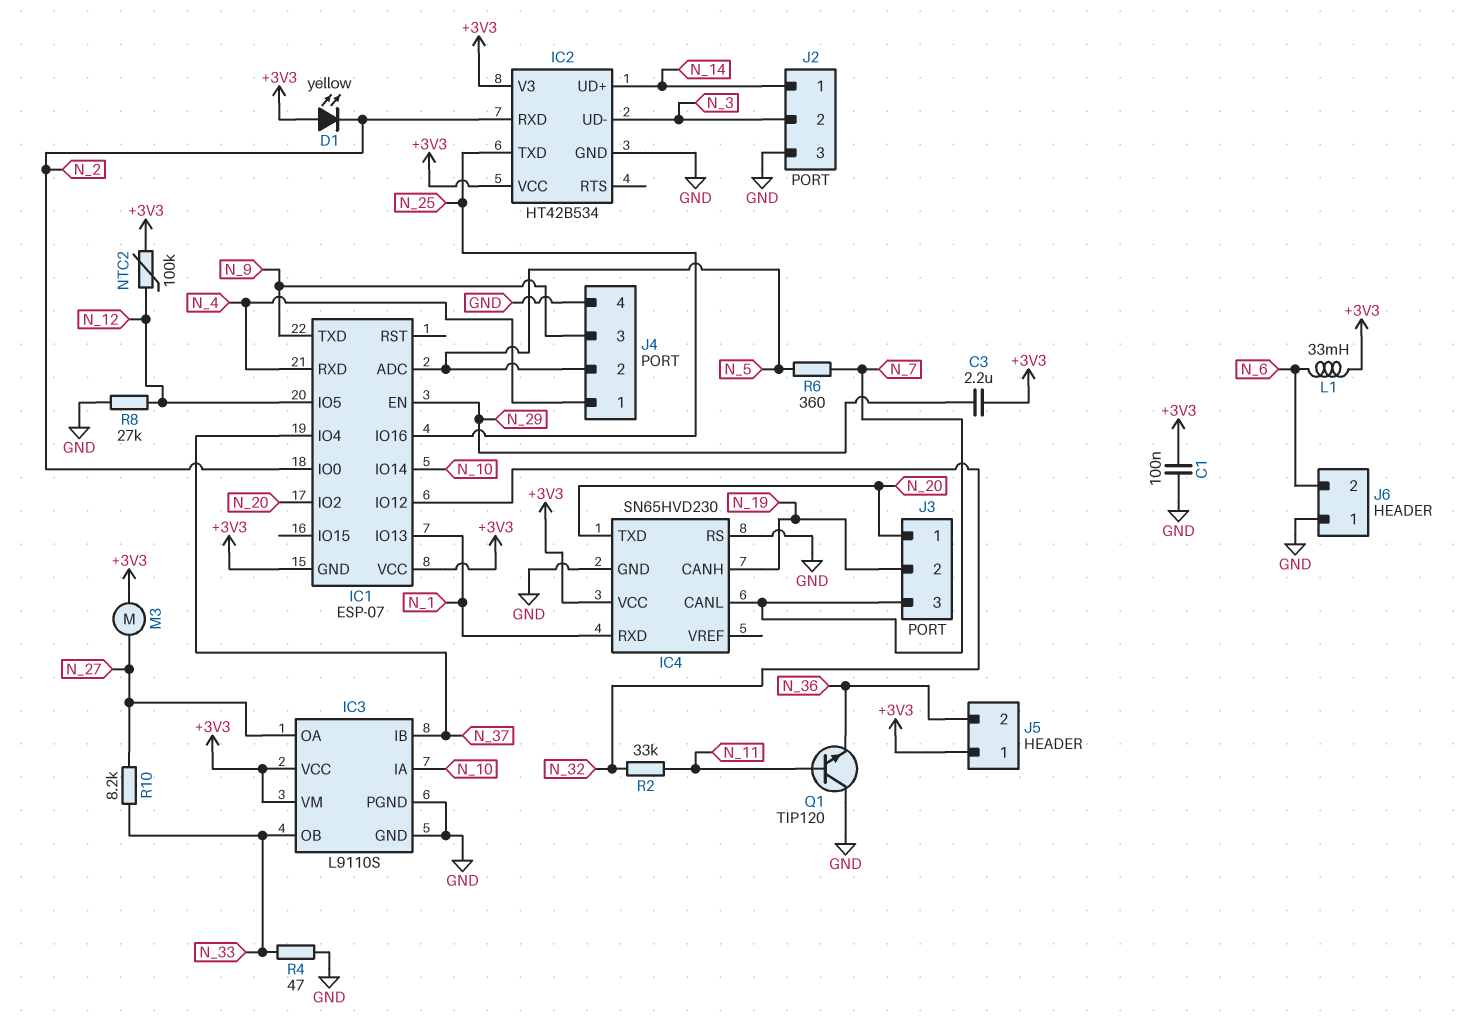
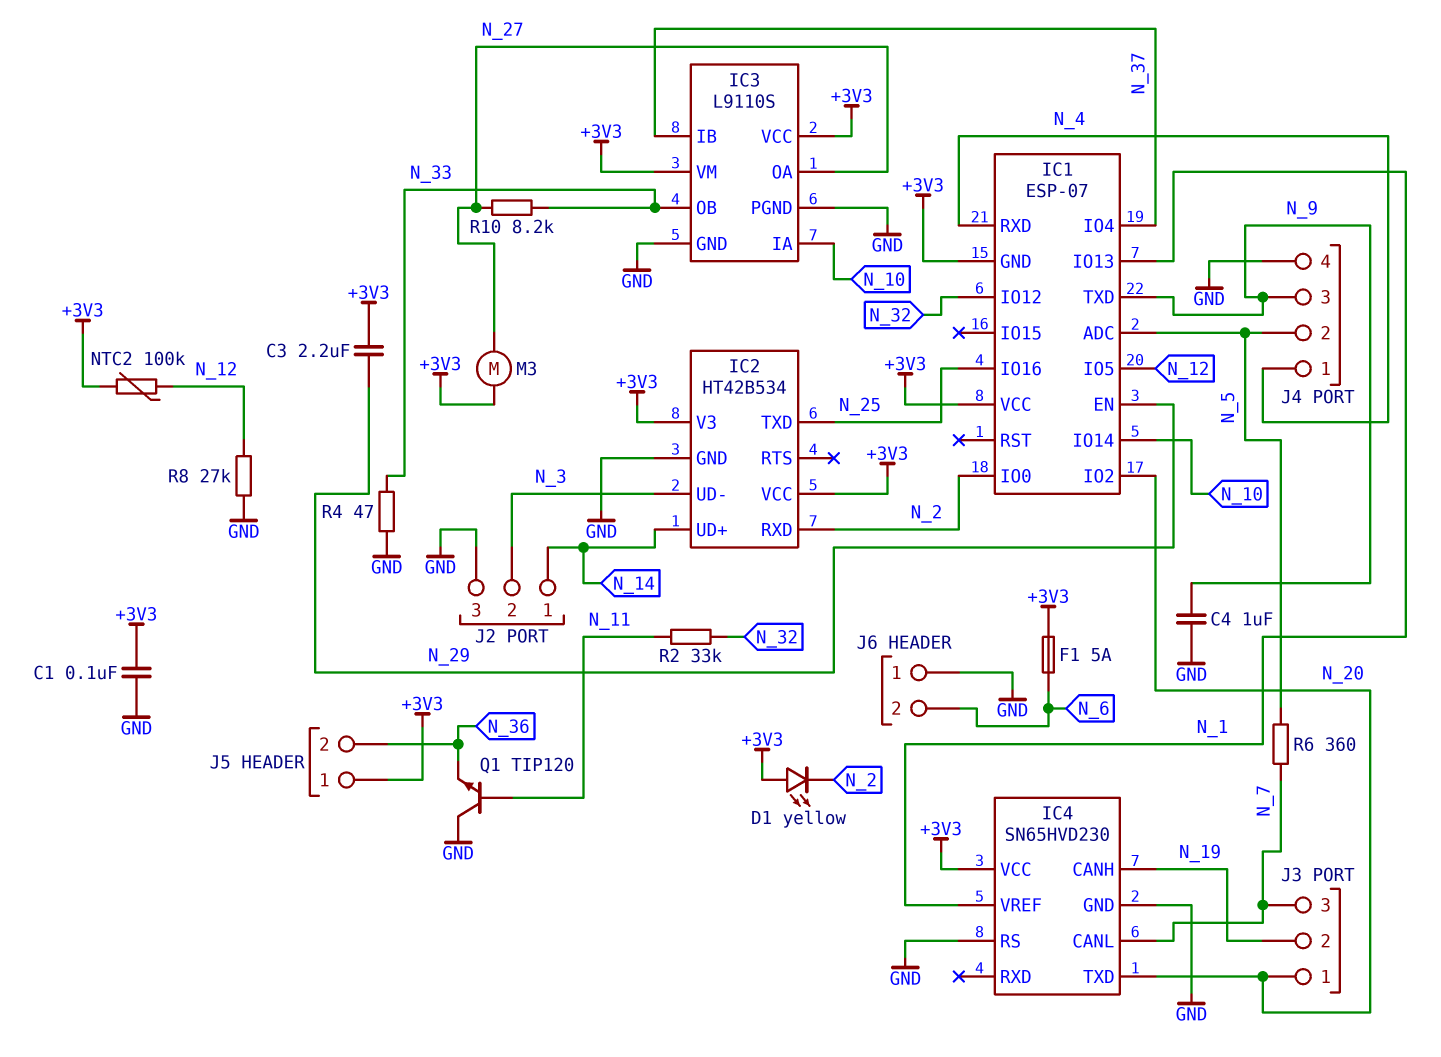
C4: none -> 1uF (GND, N_9)
F1: none -> 5A (+3V3, N_6)
IC4 pin RXD: N_1 -> none
IC4 pin VREF: none -> N_1
L1: 33mH (+3V3, N_6) -> none

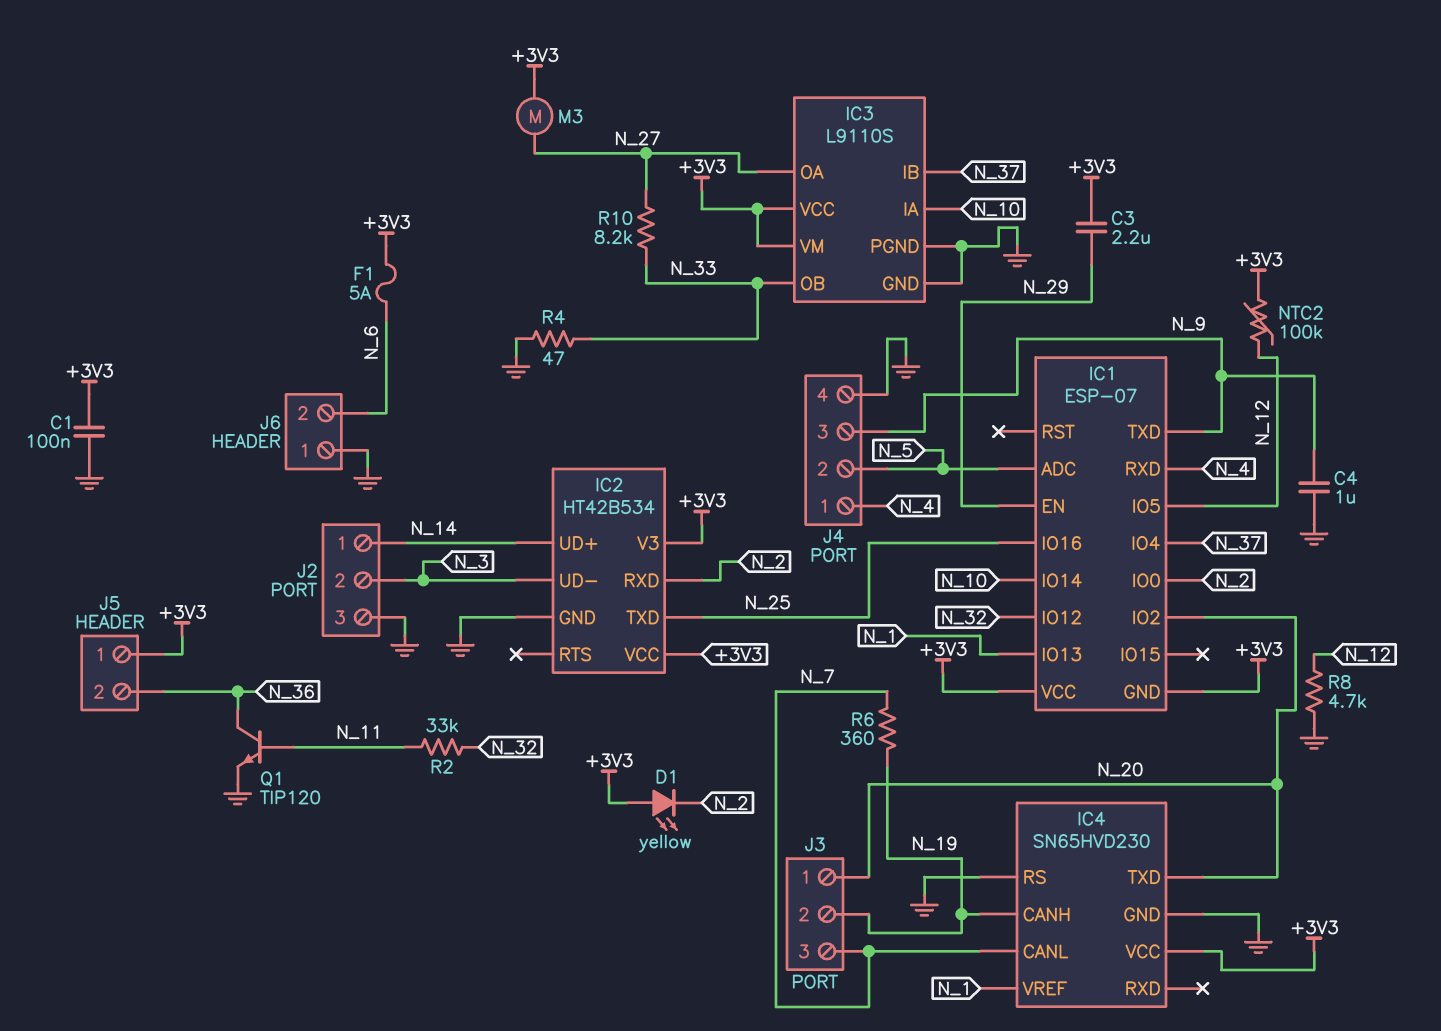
Q1: NPN TIP120 (B N_11, C GND, E N_36) -> NPN TIP120 (B N_11, C N_36, E GND)
R6: 360 (N_5, N_7) -> 360 (N_7, N_19)
R8: 27k (GND, N_12) -> 4.7k (GND, N_12)

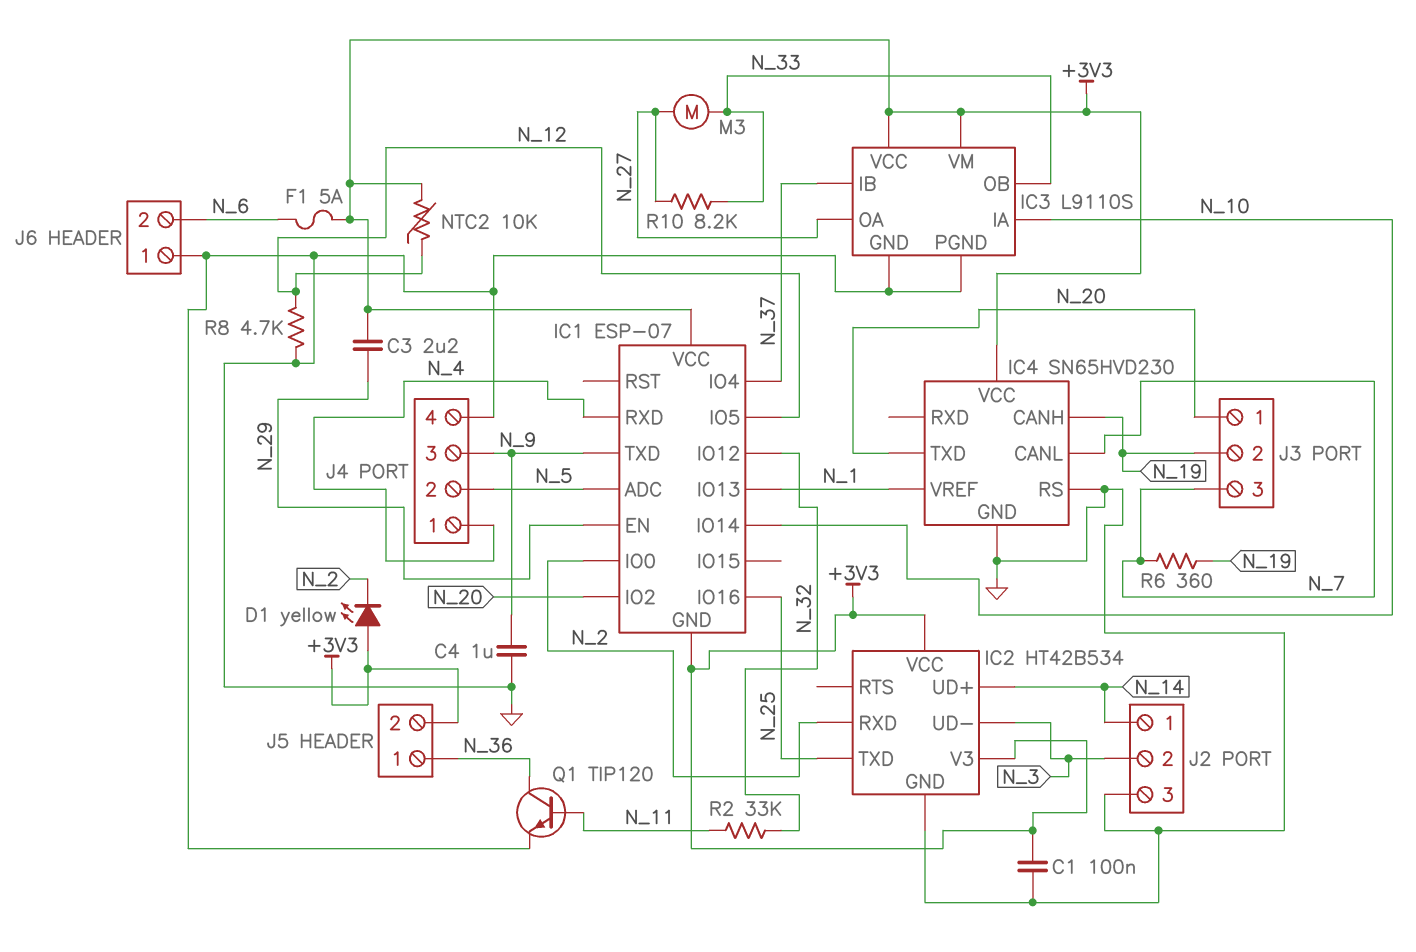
J5 pin 1: +3V3 -> N_36
J5 pin 2: N_36 -> +3V3
M3: motor (+3V3, N_27) -> motor (N_27, N_33)
NTC2: 100k (+3V3, N_12) -> 10k (+3V3, N_12)
R4: 47 (GND, N_33) -> none

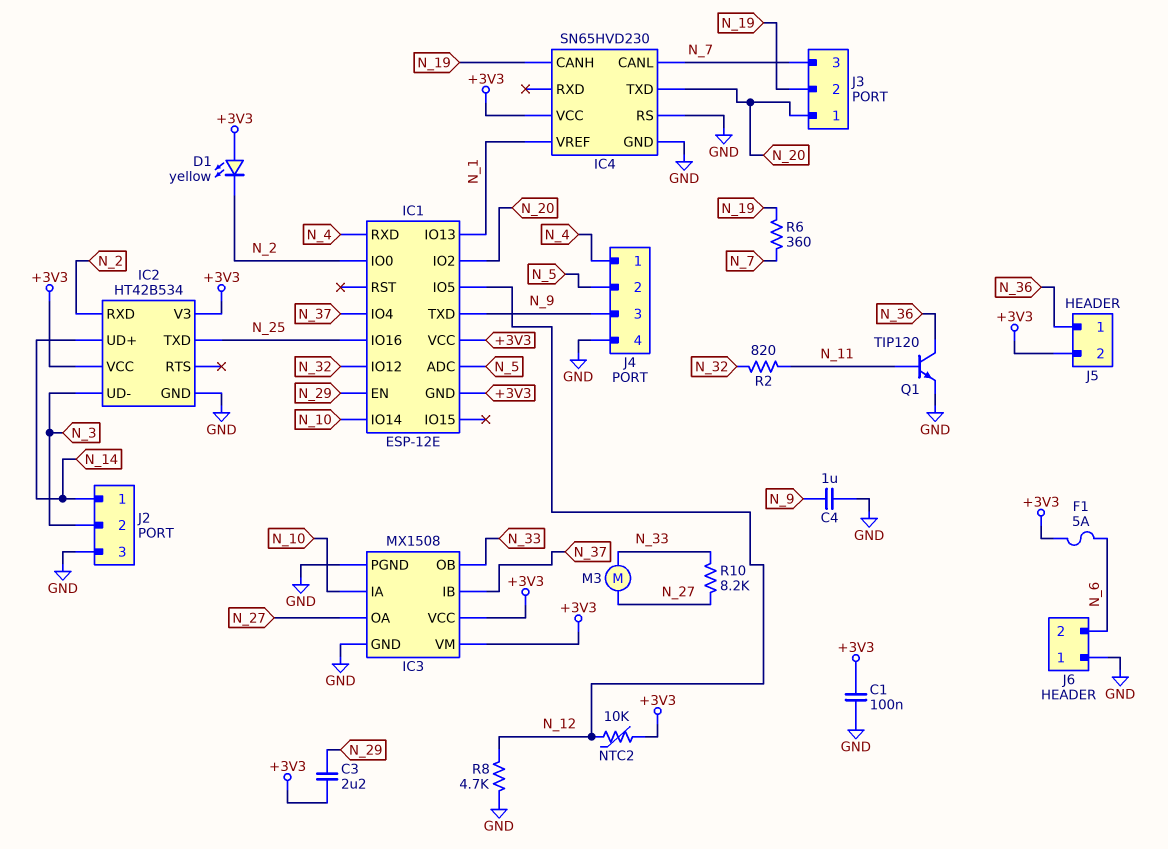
IC1: ESP-07 -> ESP-12E
IC3: L9110S -> MX1508
R2: 33k (N_11, N_32) -> 820 (N_11, N_32)

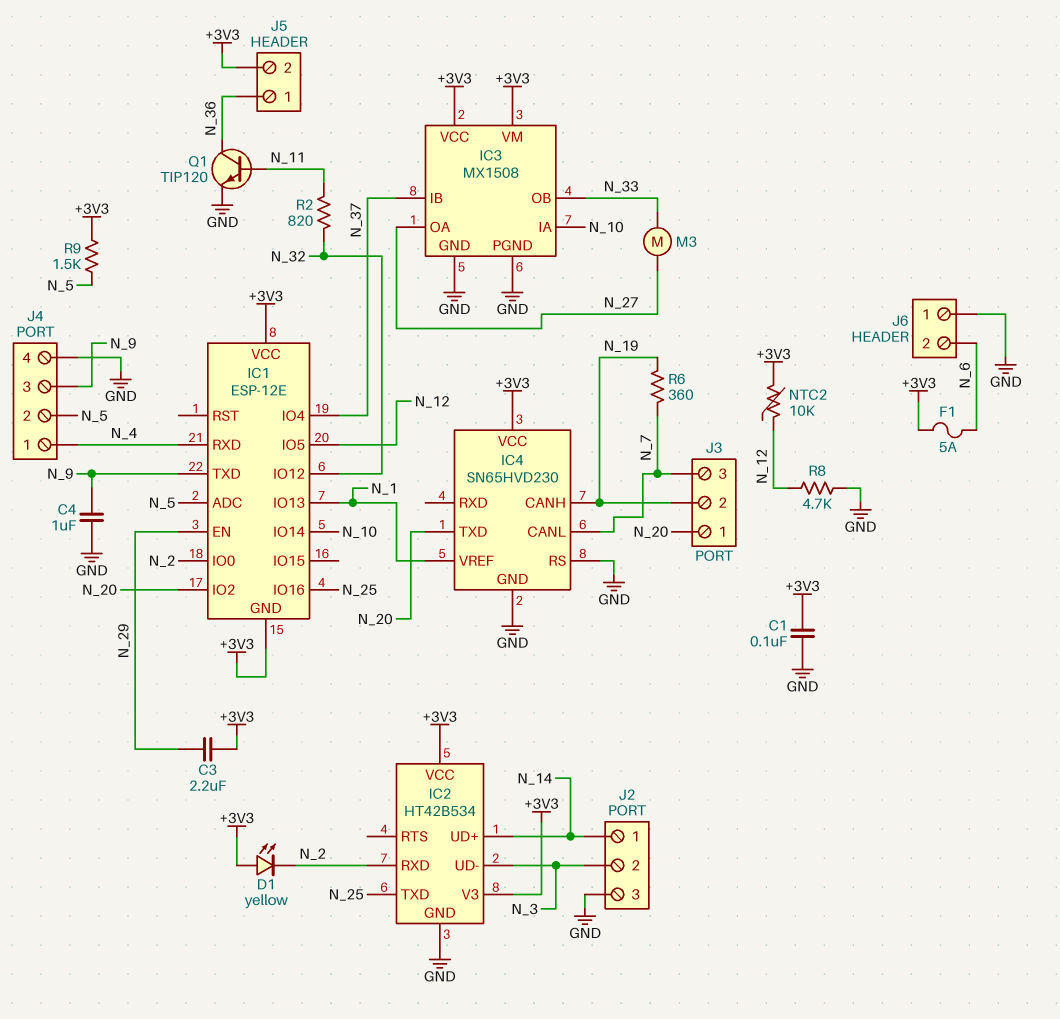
R9: none -> 1.5k (+3V3, N_5)
R10: 8.2k (N_27, N_33) -> none

